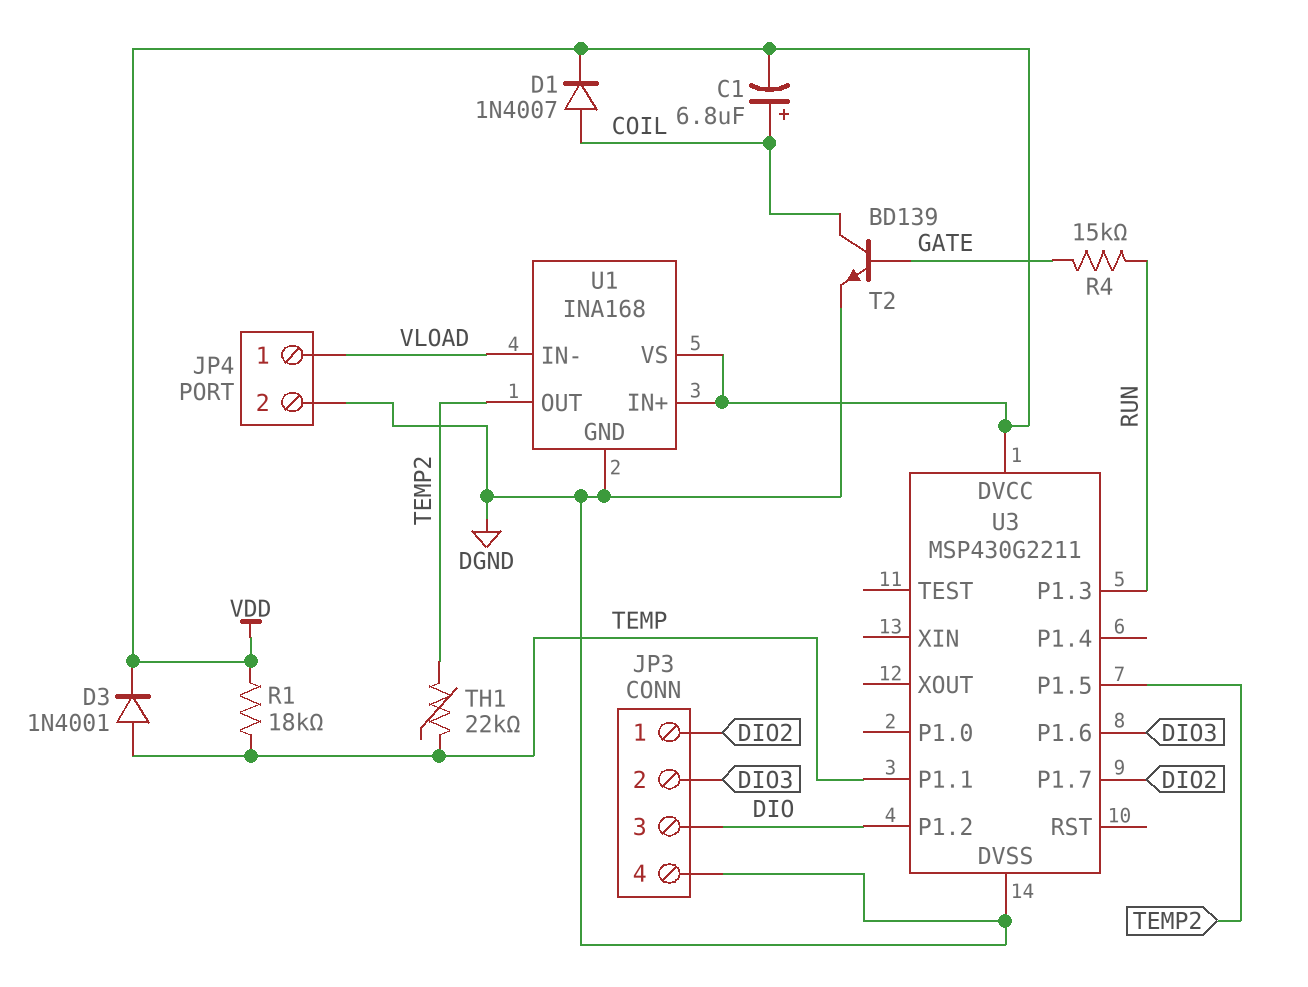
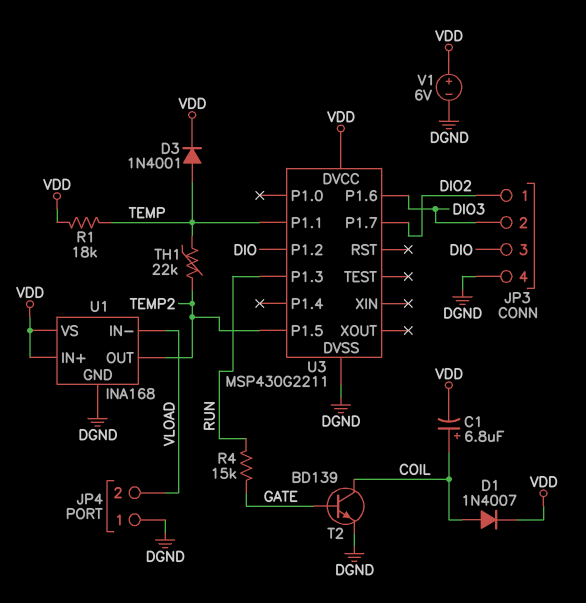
JP4 pin 1: VLOAD -> DGND
JP4 pin 2: DGND -> VLOAD
V1: none -> 6V (plus VDD, minus DGND)

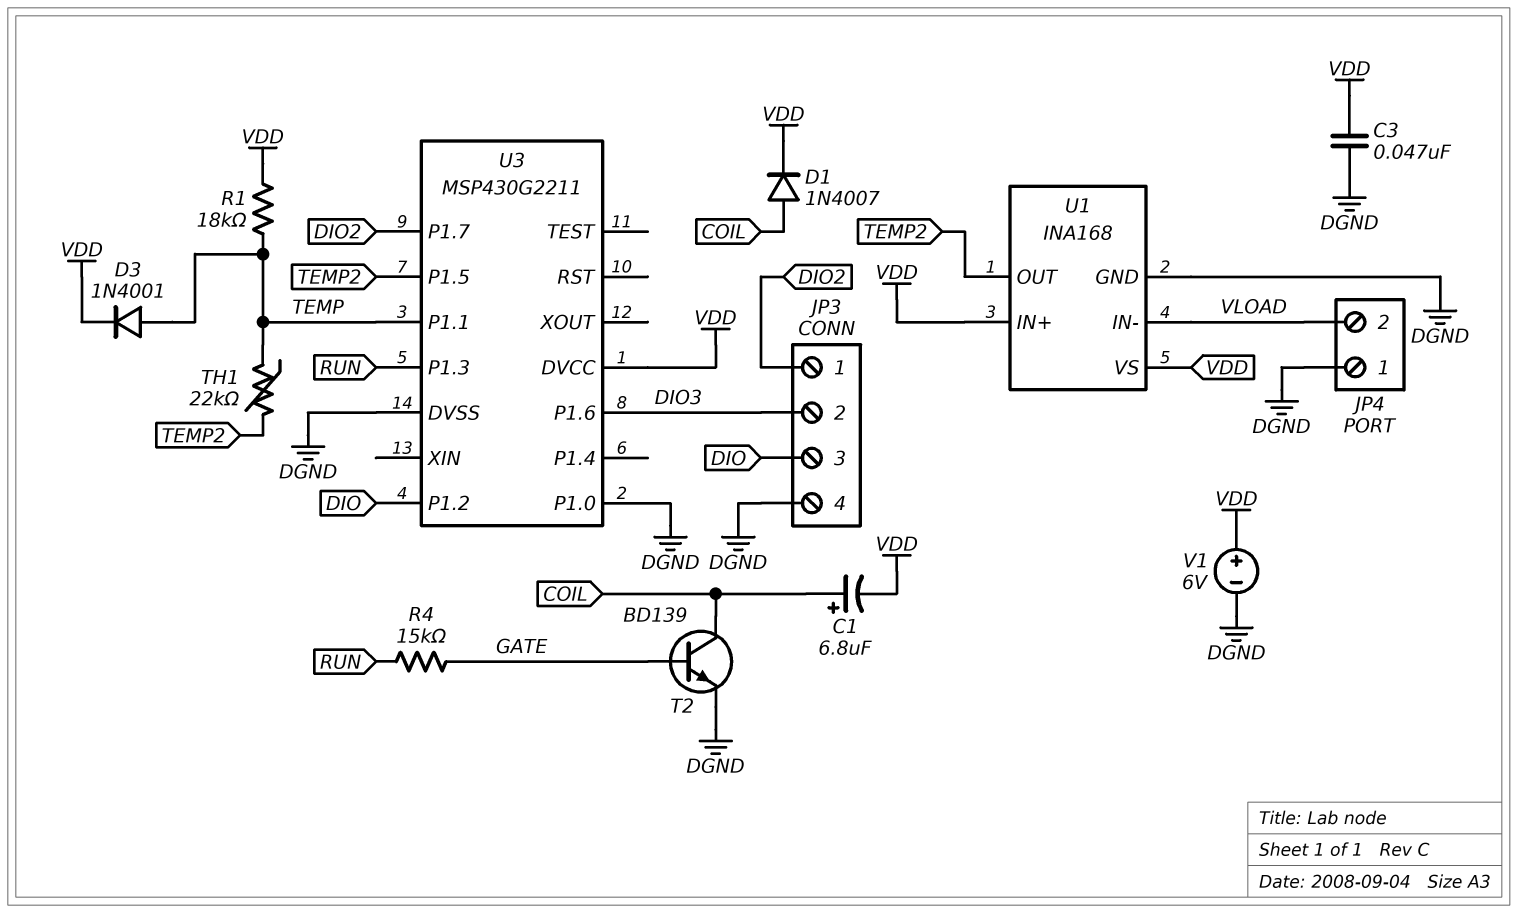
C3: none -> 47nF (DGND, VDD)
U3 pin P1.0: none -> DGND

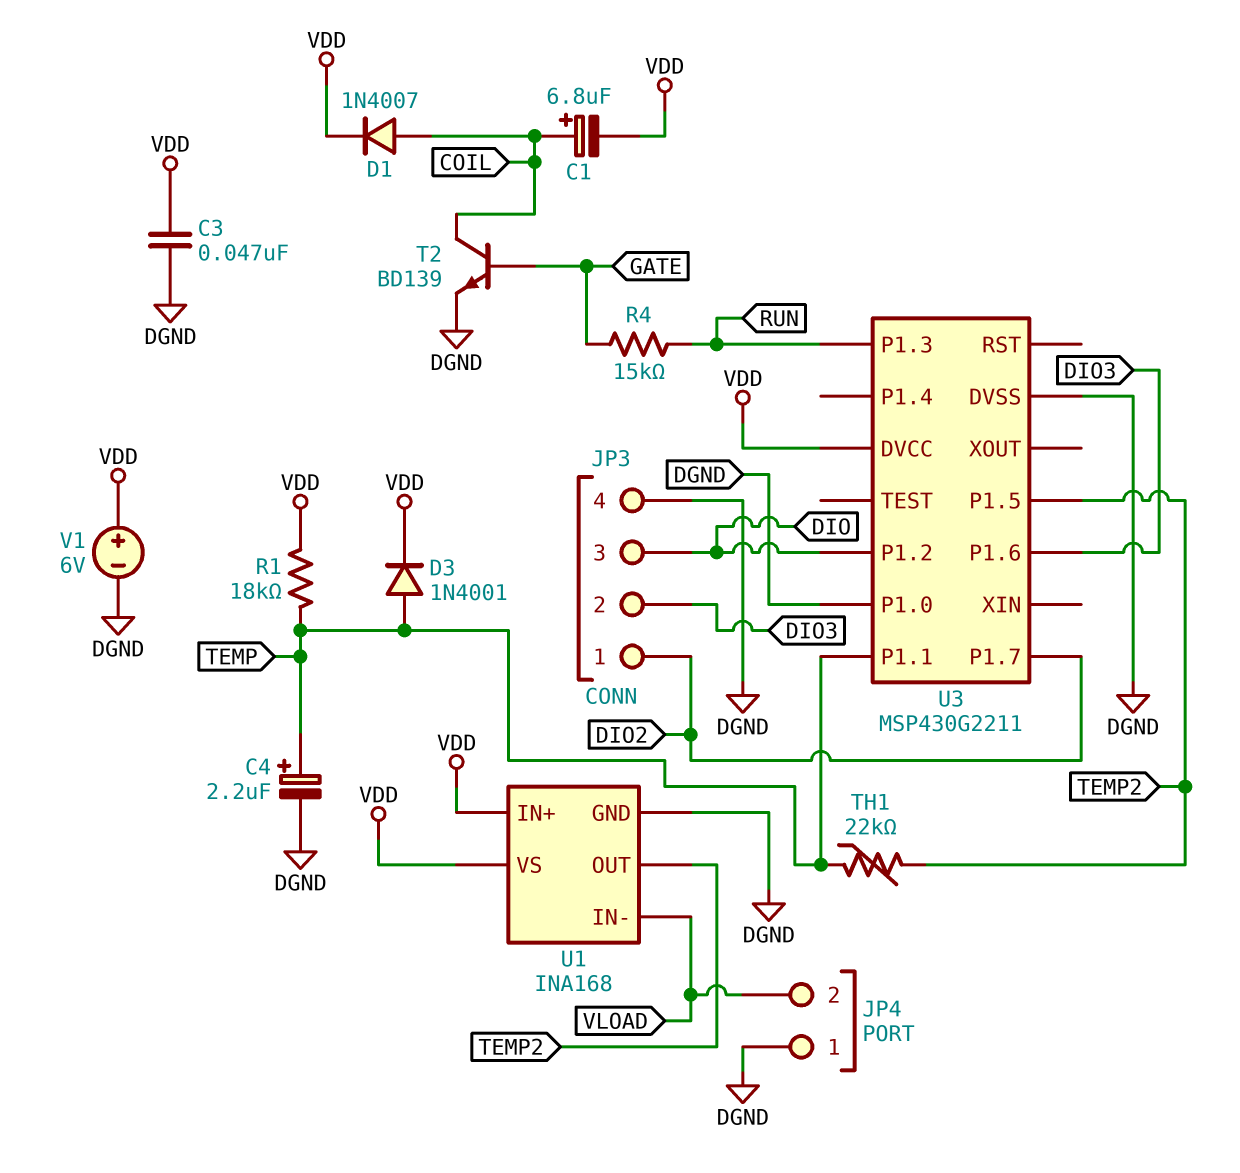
C4: none -> 2.2uF (plus TEMP, minus DGND)

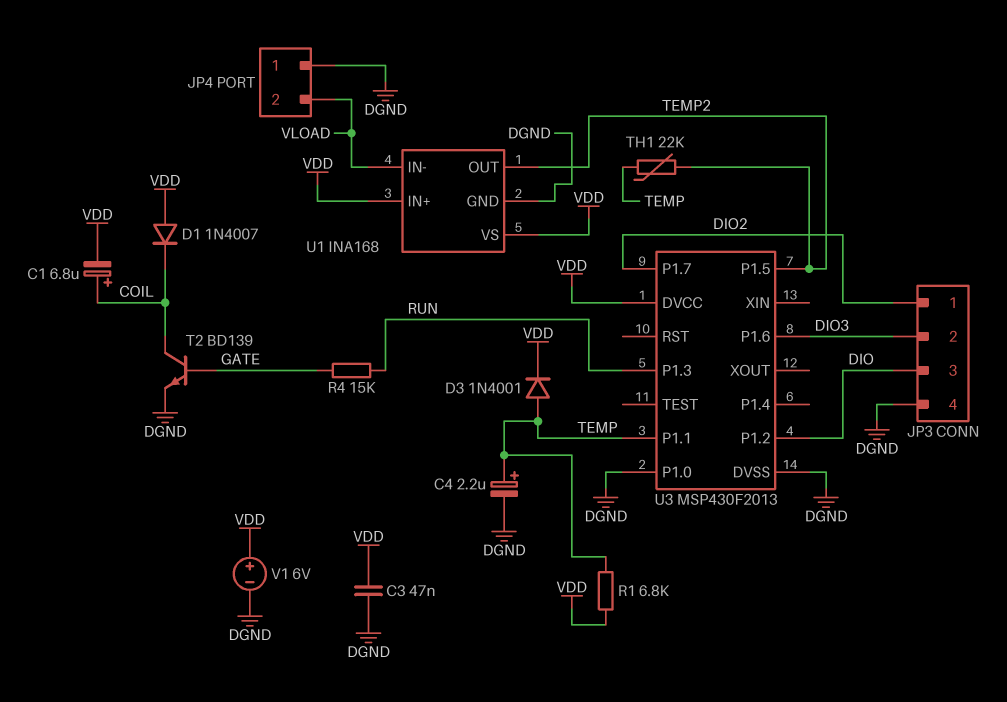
D1: diode 1N4007 (A COIL, K VDD) -> diode 1N4007 (A VDD, K COIL)
R1: 18k (TEMP, VDD) -> 6.8k (TEMP, VDD)
U3: MSP430G2211 -> MSP430F2013

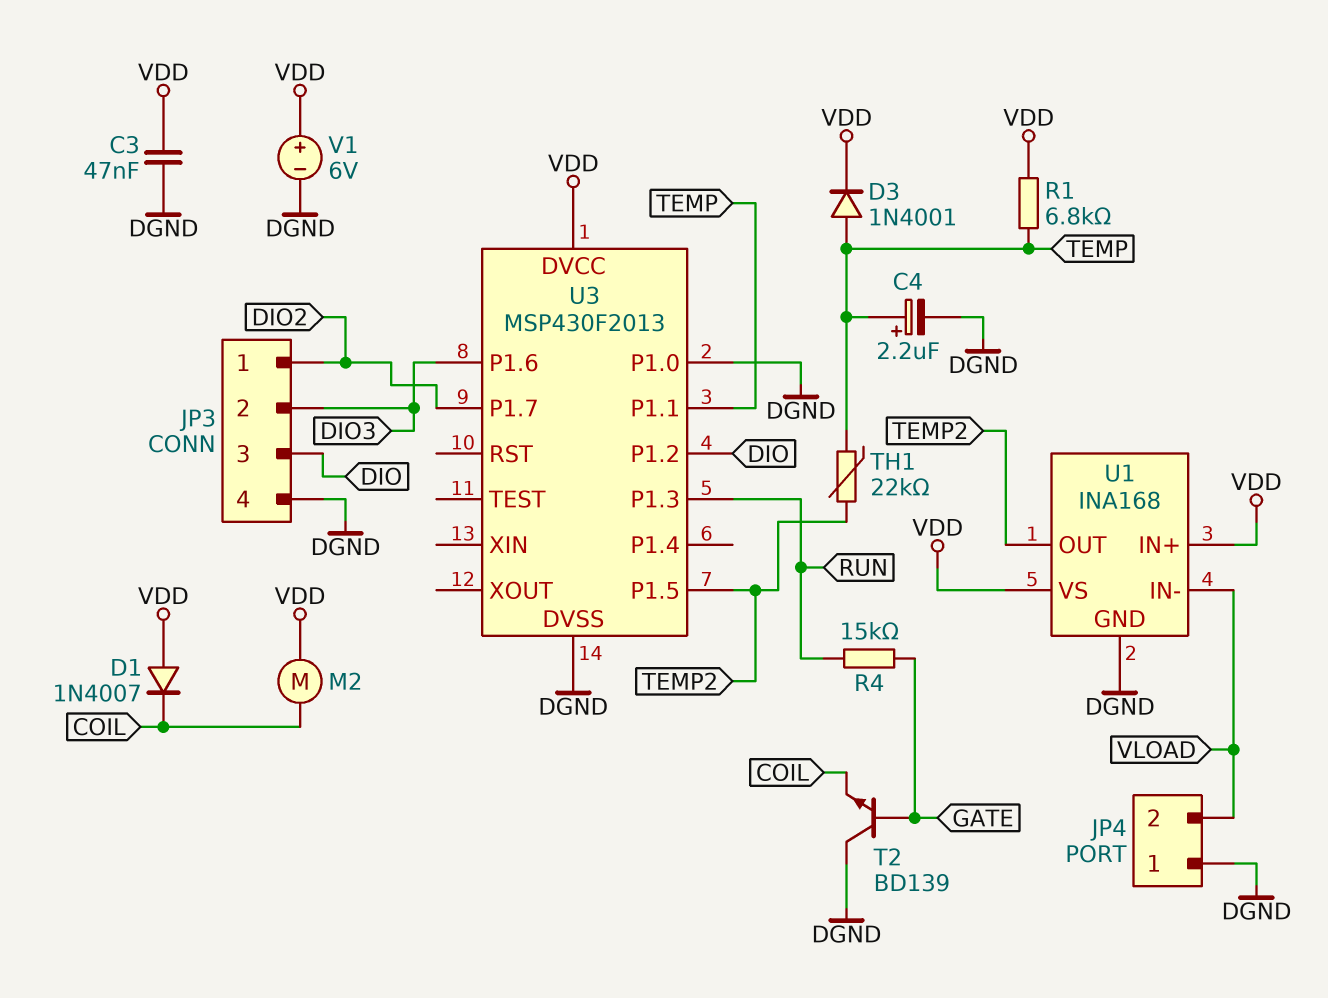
C1: 6.8uF (plus COIL, minus VDD) -> none
M2: none -> motor (COIL, VDD)
T2: NPN BD139 (B GATE, C COIL, E DGND) -> NPN BD139 (B GATE, C DGND, E COIL)

